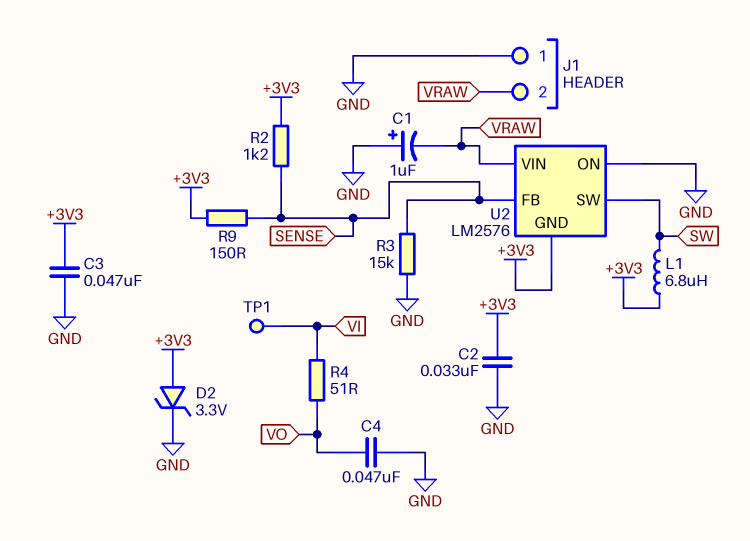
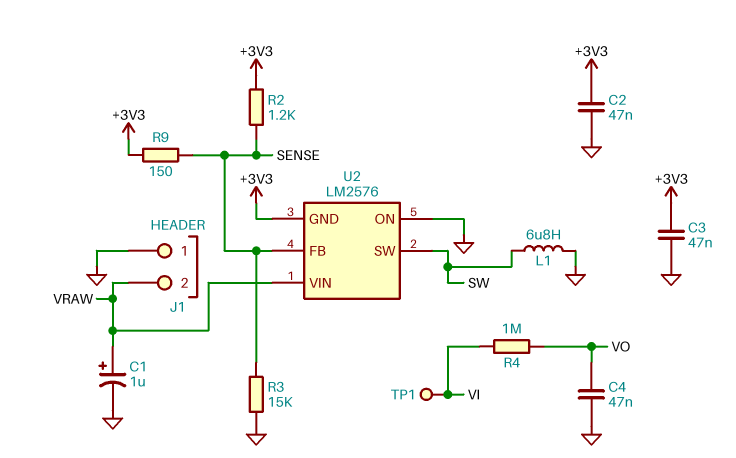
C1: 1uF (plus GND, minus VRAW) -> 1uF (plus VRAW, minus GND)
C2: 33nF (+3V3, GND) -> 47nF (+3V3, GND)
D2: zener 3.3V (A +3V3, K GND) -> none
L1: 6.8uH (+3V3, SW) -> 6.8uH (GND, SW)
R4: 51 (VI, VO) -> 1M (VI, VO)

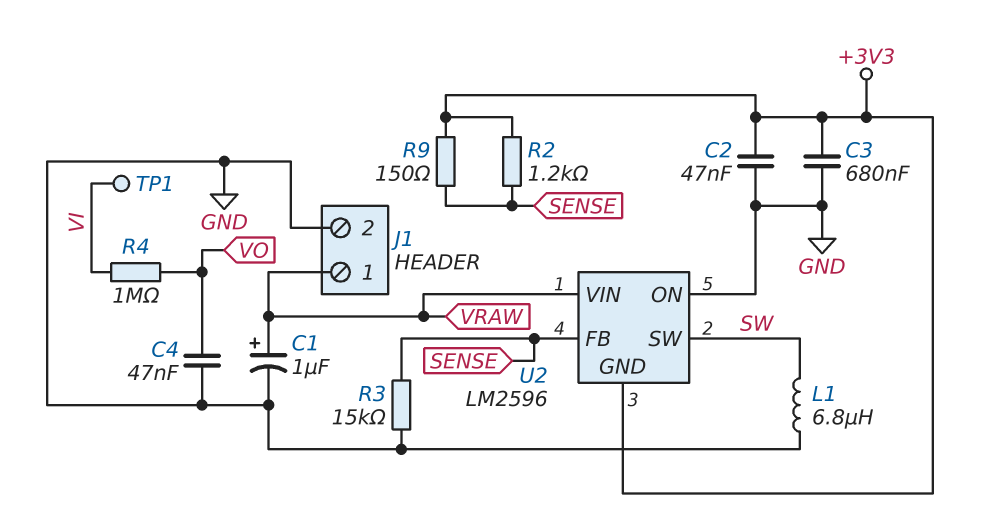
C3: 47nF (+3V3, GND) -> 680nF (+3V3, GND)
J1 pin 1: GND -> VRAW
J1 pin 2: VRAW -> GND
U2: LM2576 -> LM2596

